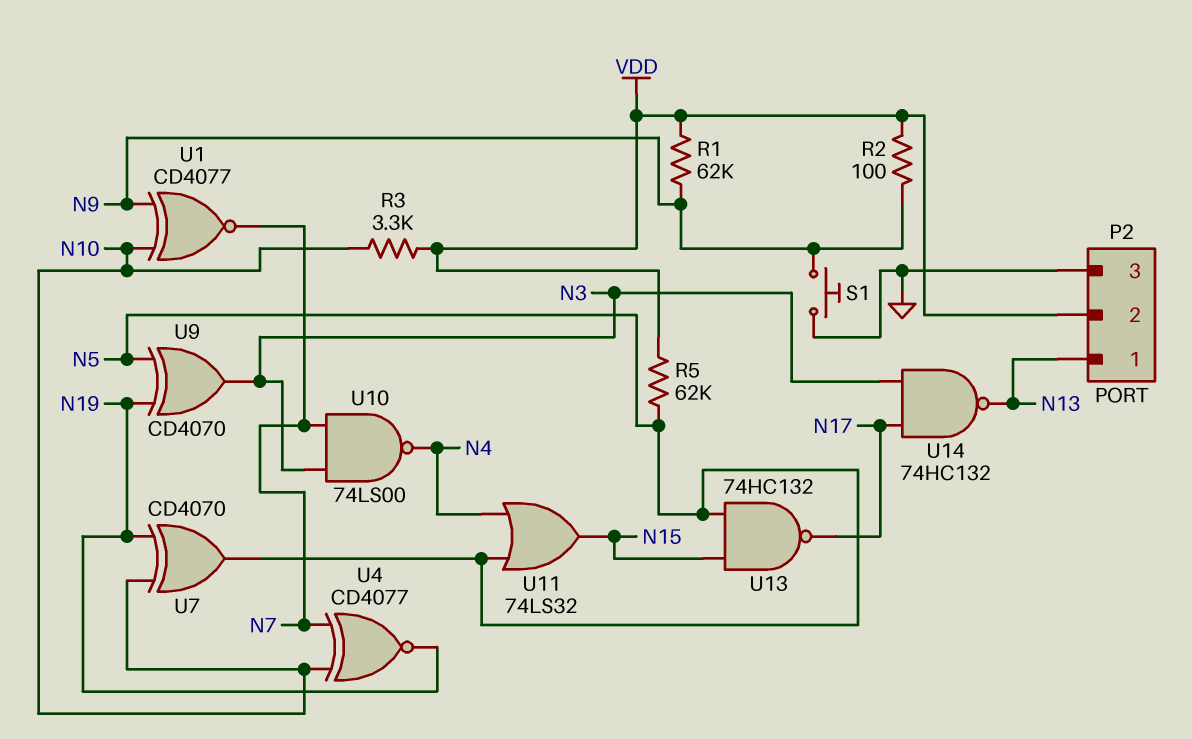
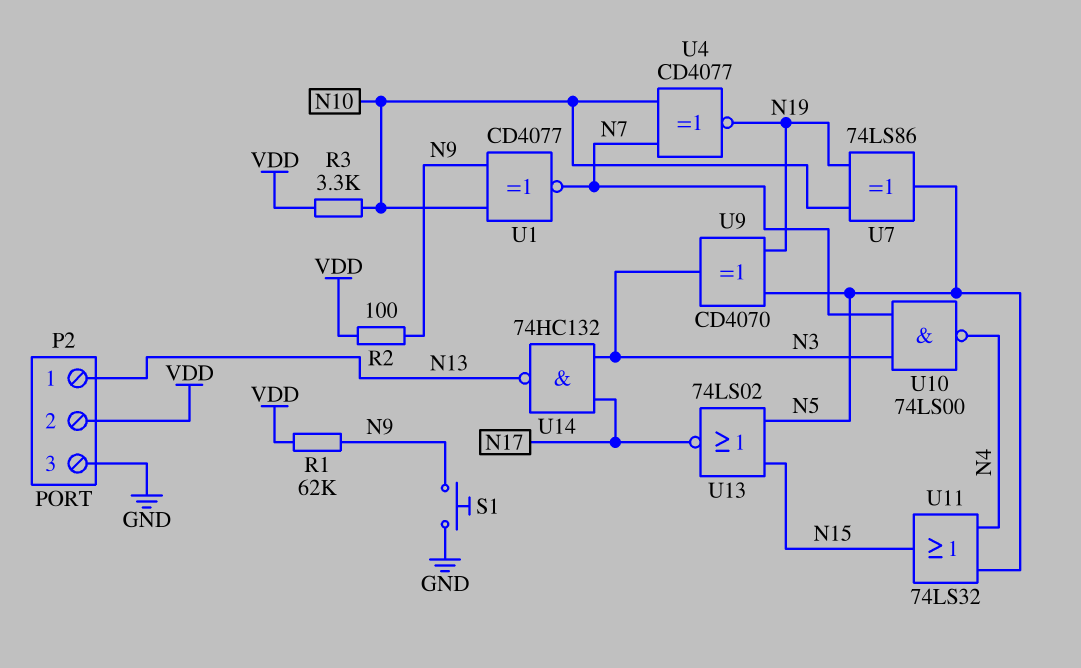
R5: 62k (N5, VDD) -> none
U7: XOR CD4070 (in N10, in N19, out N5) -> XOR 74LS86 (in N10, in N19, out N5)
U13: NAND 74HC132 (in N5, in N15, out N17) -> NOR 74LS02 (in N5, in N15, out N17)

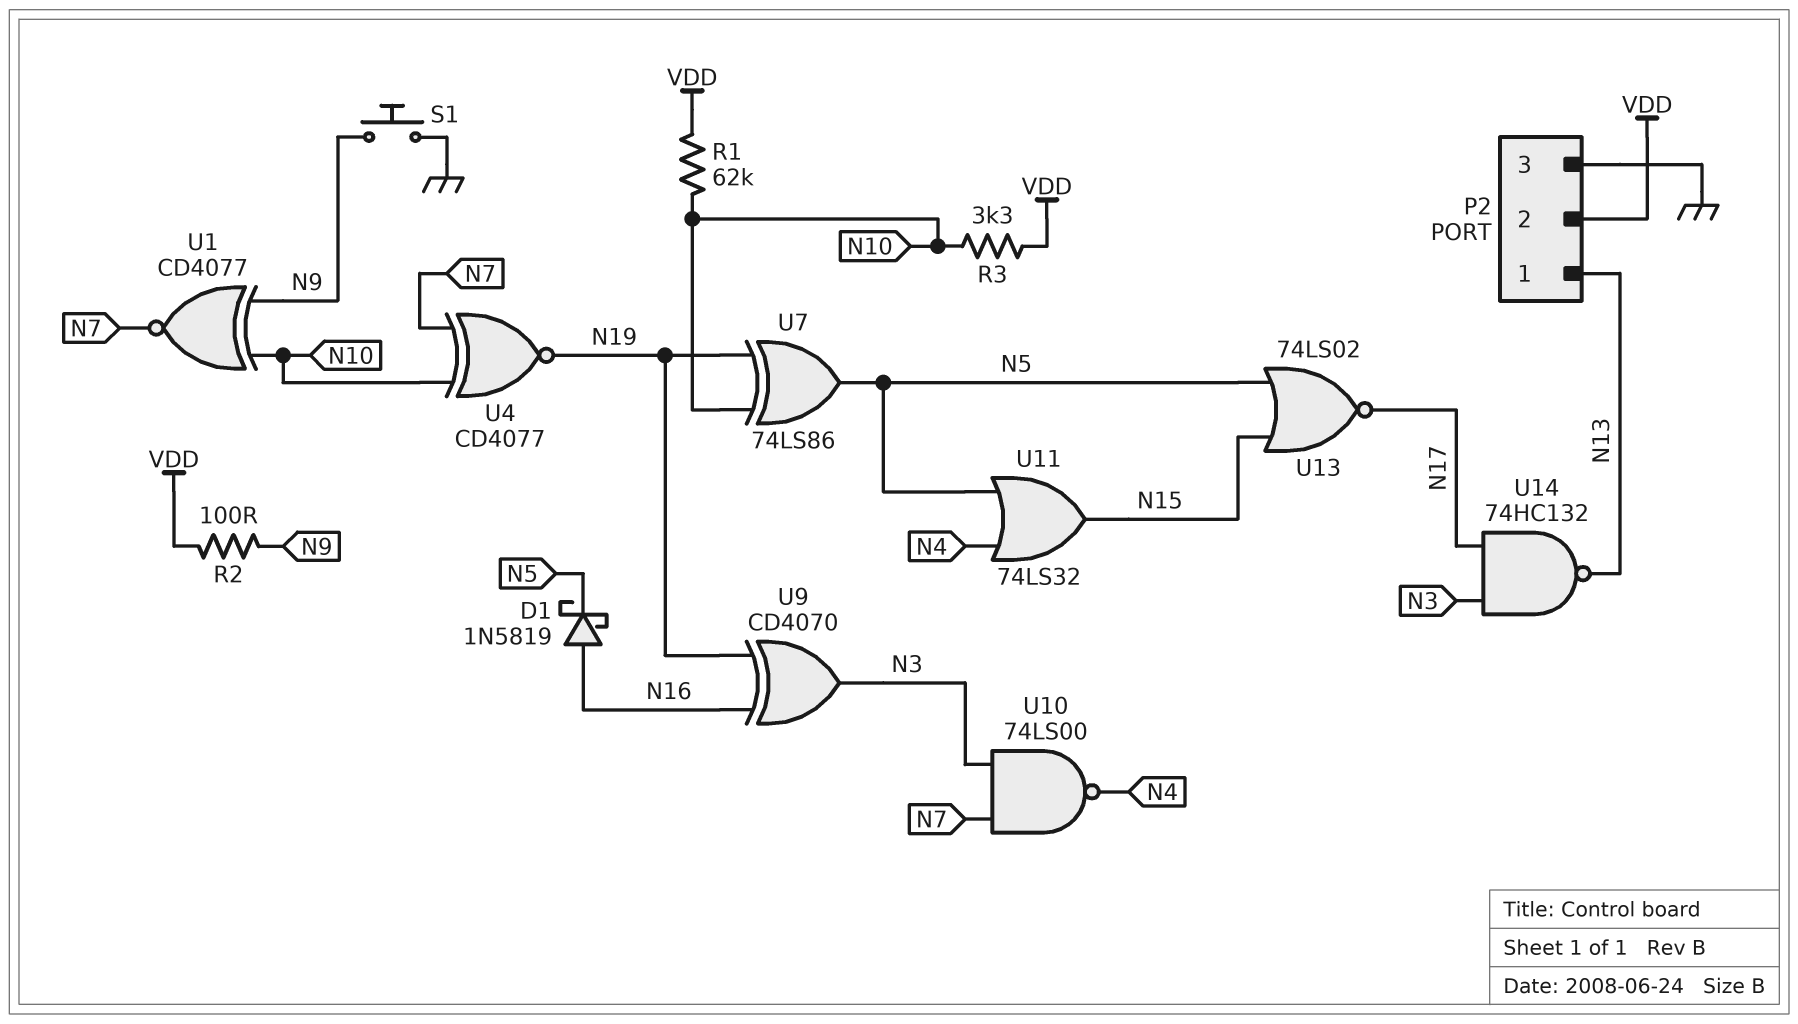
D1: none -> schottky 1N5819 (A N16, K N5)
R1: 62k (N9, VDD) -> 62k (N10, VDD)
U9: XOR CD4070 (in N5, in N19, out N3) -> XOR CD4070 (in N16, in N19, out N3)

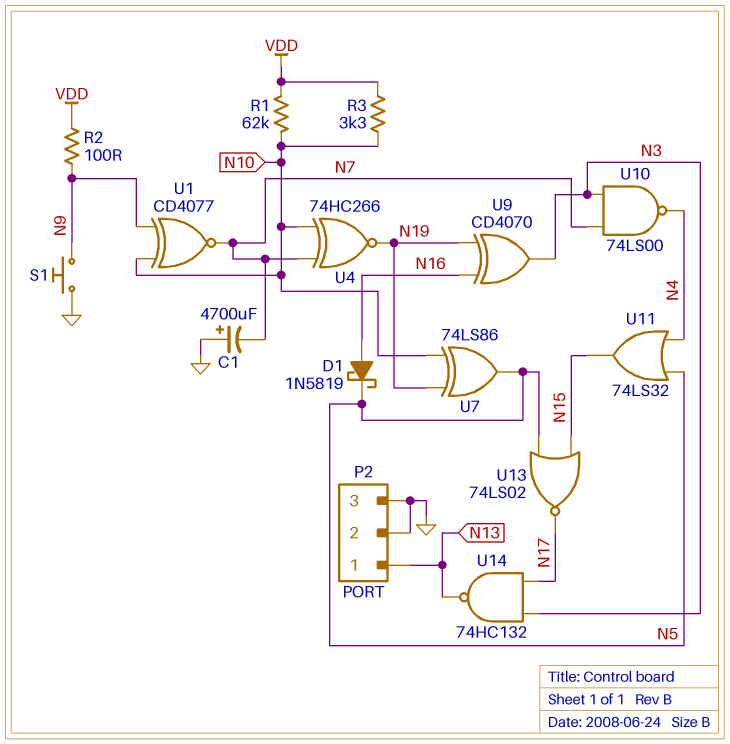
C1: none -> 4700uF (plus GND, minus N7)
P2 pin 2: VDD -> GND
U4: XNOR CD4077 (in N7, in N10, out N19) -> XNOR 74HC266 (in N7, in N10, out N19)

